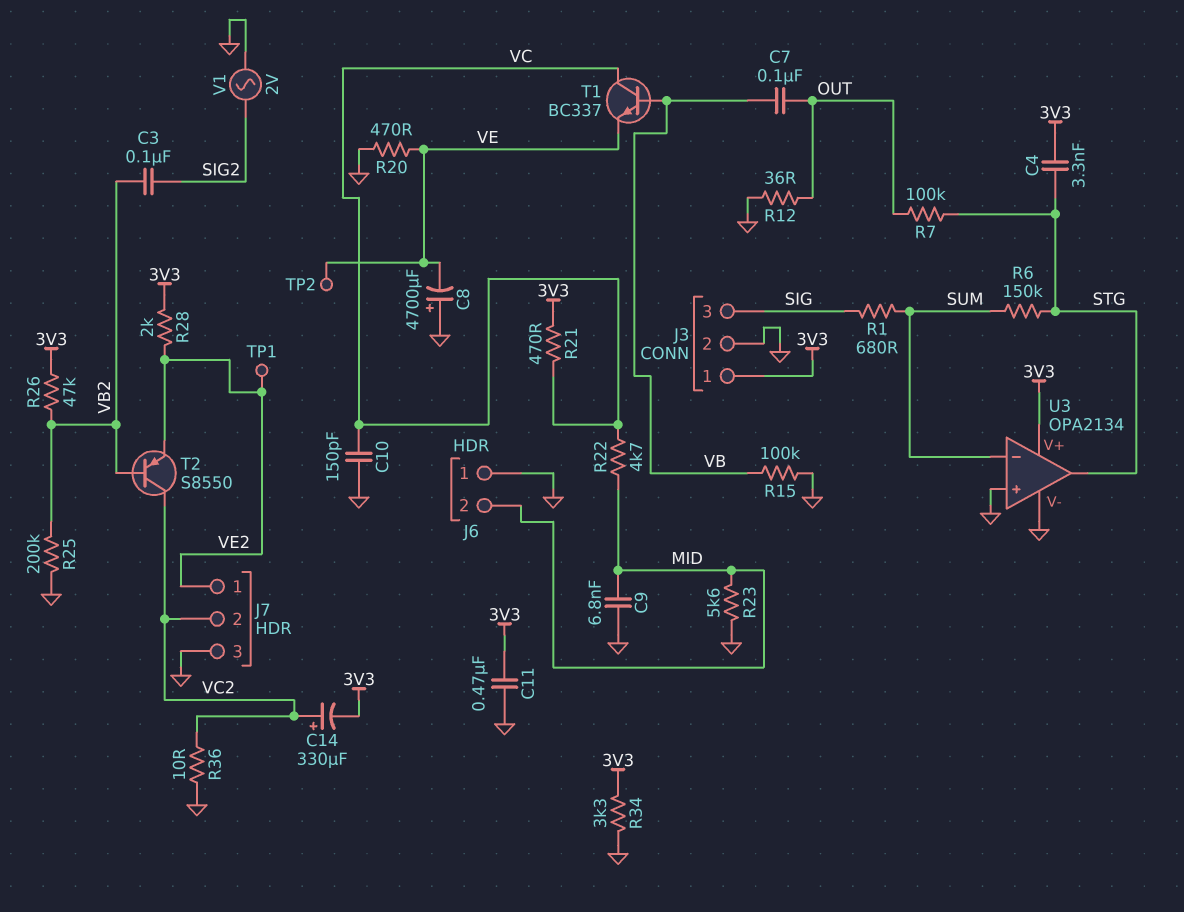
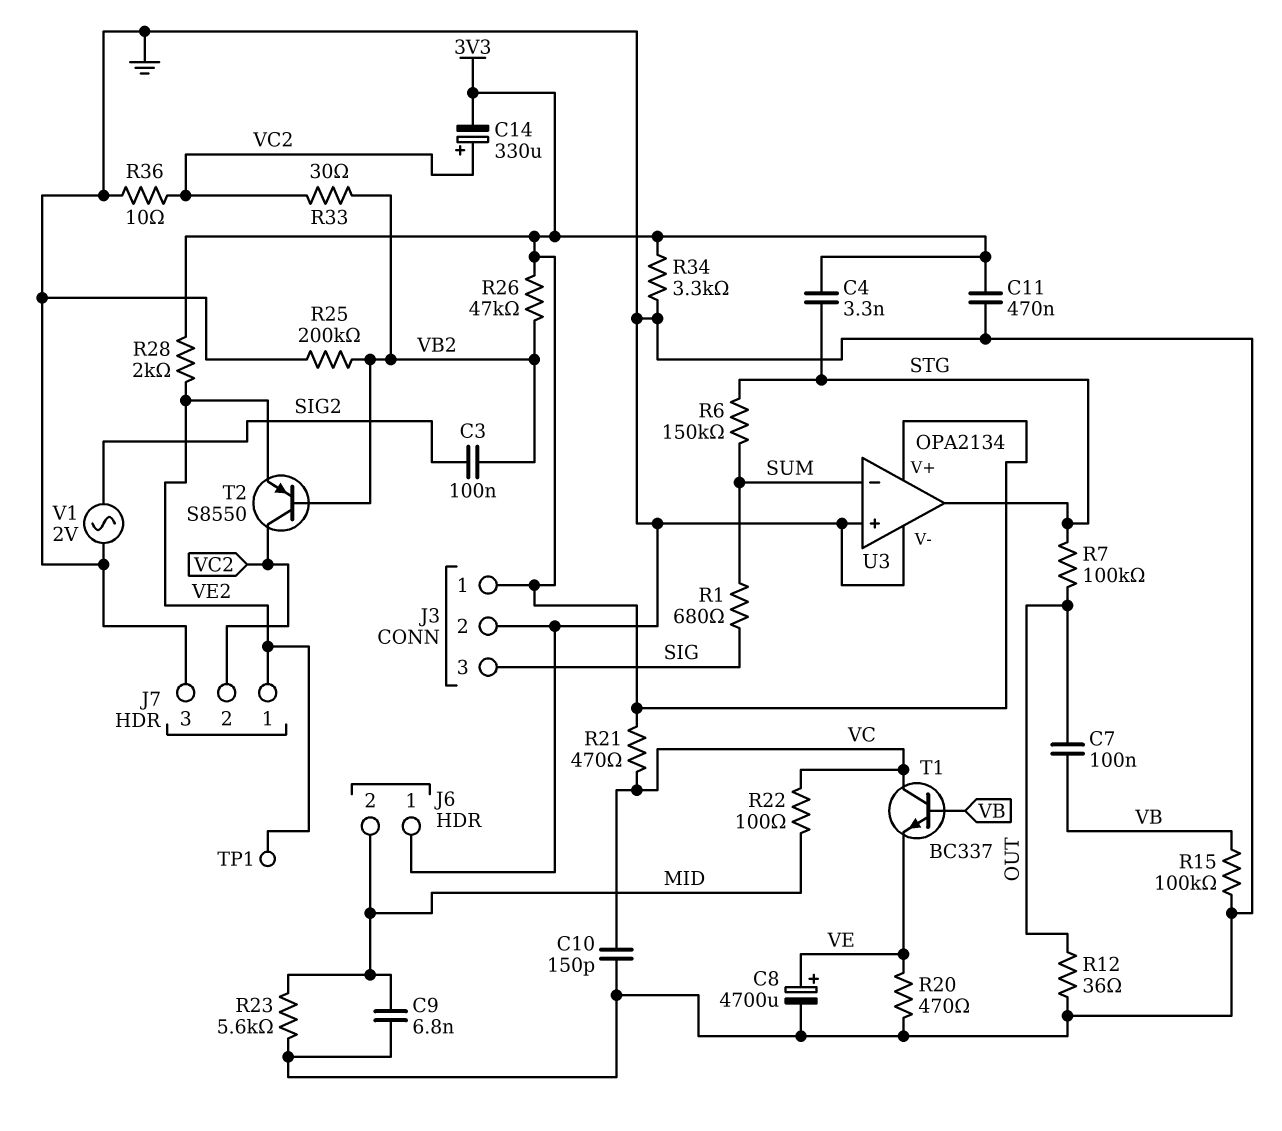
C8: 4700uF (plus GND, minus VE) -> 4700uF (plus VE, minus GND)
R22: 4.7k (MID, VC) -> 100 (MID, VC)
R33: none -> 30 (VB2, VC2)
TP2: test point (VE) -> none

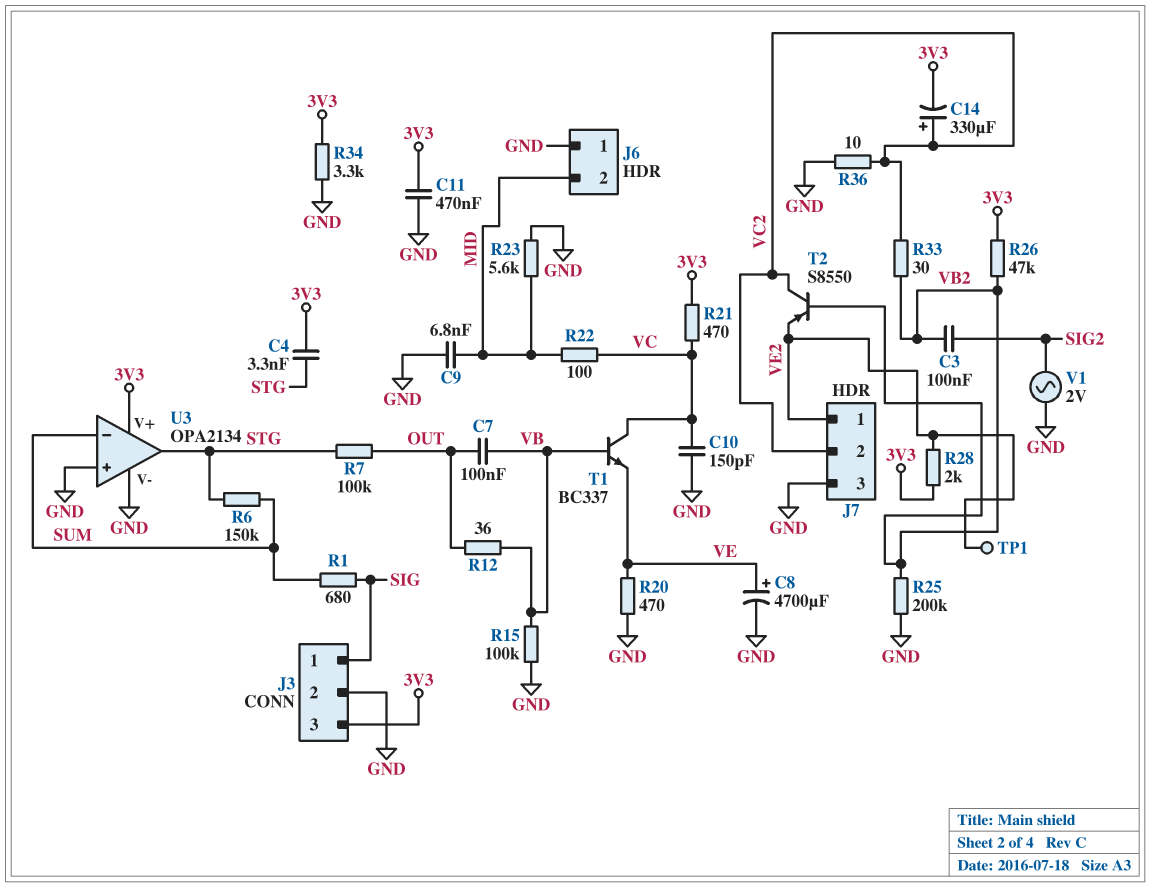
J3 pin 1: 3V3 -> SIG
J3 pin 3: SIG -> 3V3
R12: 36 (GND, OUT) -> 36 (OUT, VB)

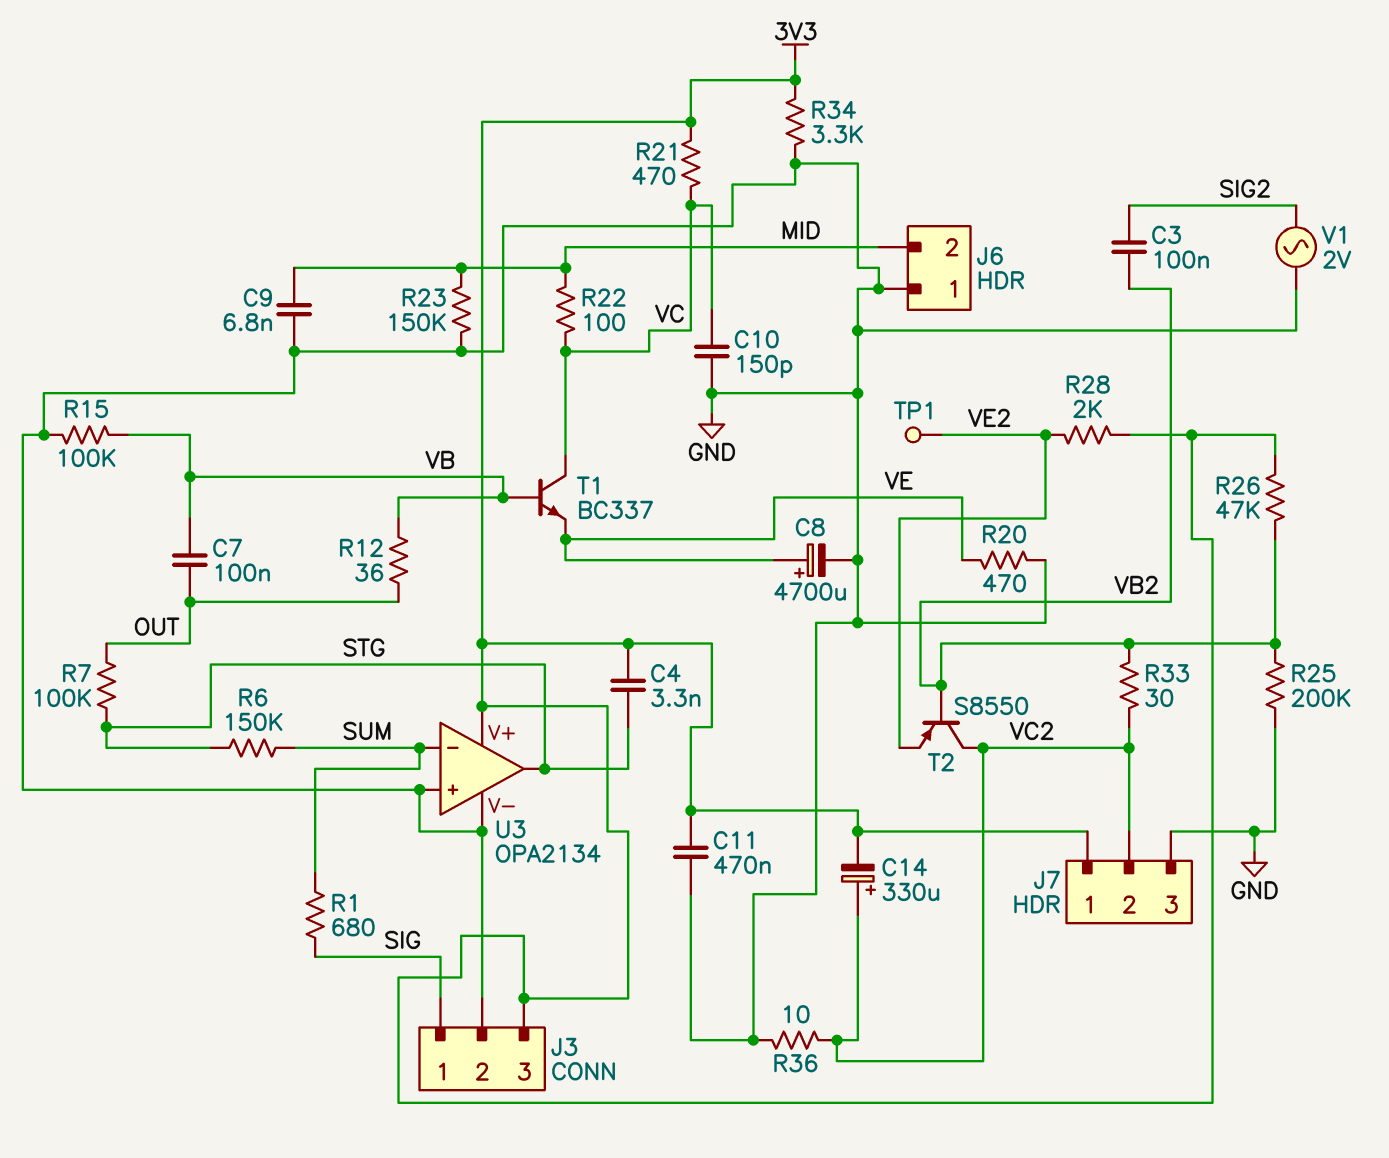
J7 pin 1: VE2 -> 3V3
R23: 5.6k (GND, MID) -> 150k (GND, MID)

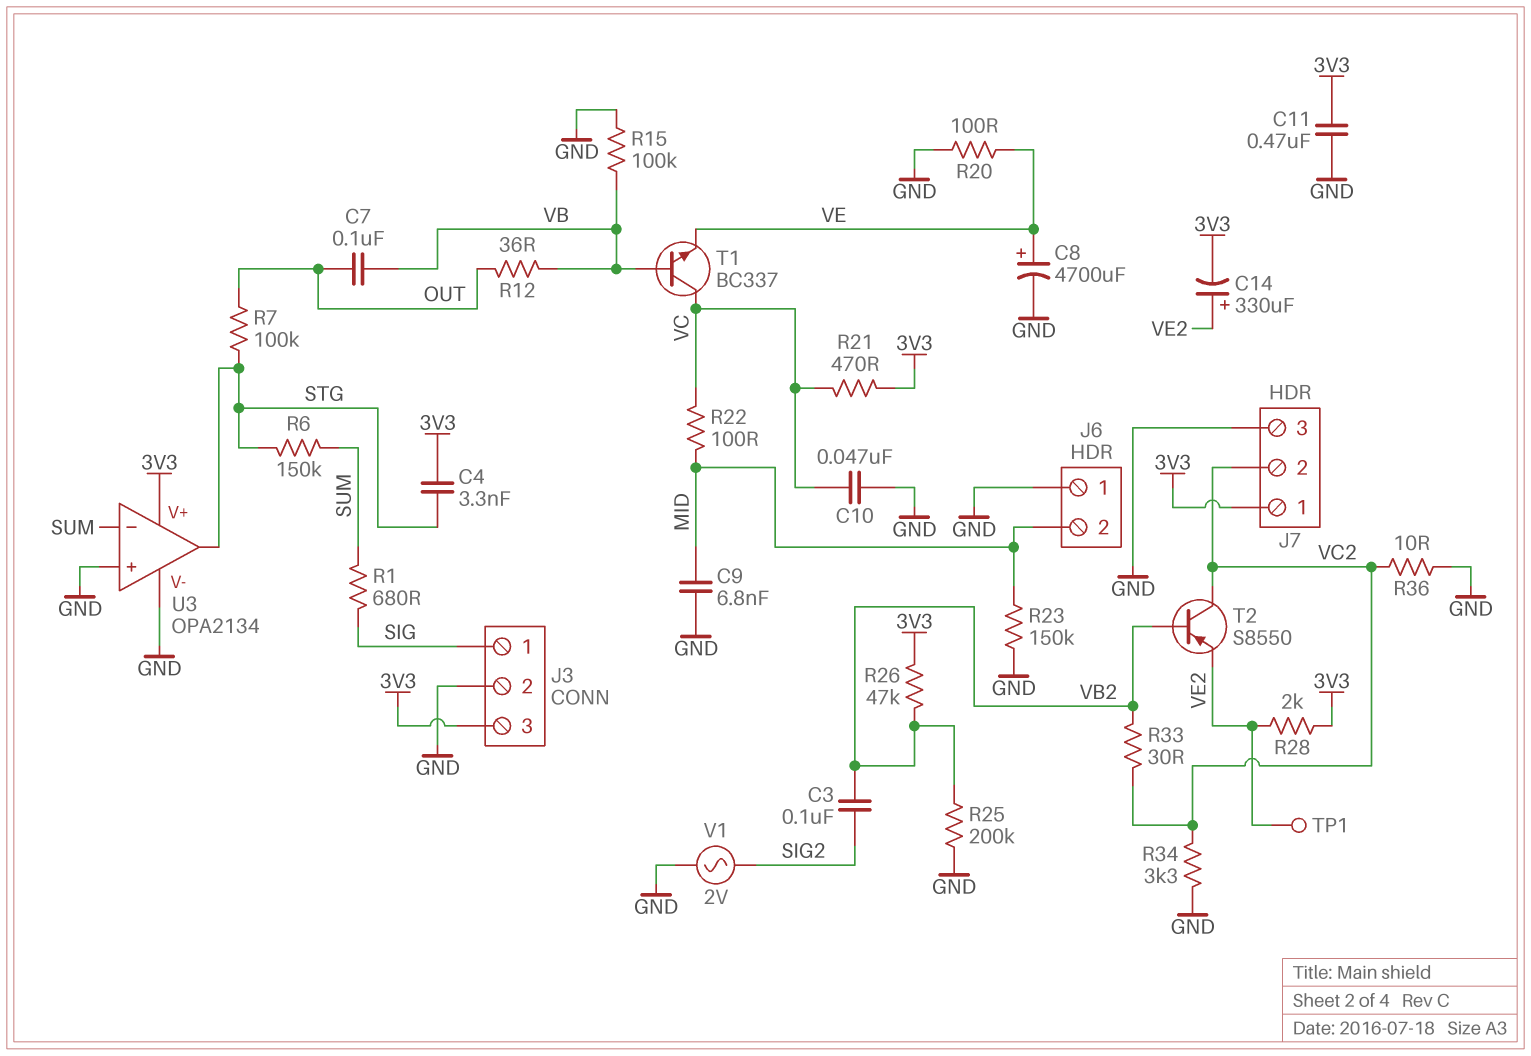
C10: 150pF (GND, VC) -> 47nF (GND, VC)
C14: 330uF (plus VC2, minus 3V3) -> 330uF (plus VE2, minus 3V3)
R20: 470 (GND, VE) -> 100 (GND, VE)
R34: 3.3k (3V3, GND) -> 3.3k (GND, VC2)

